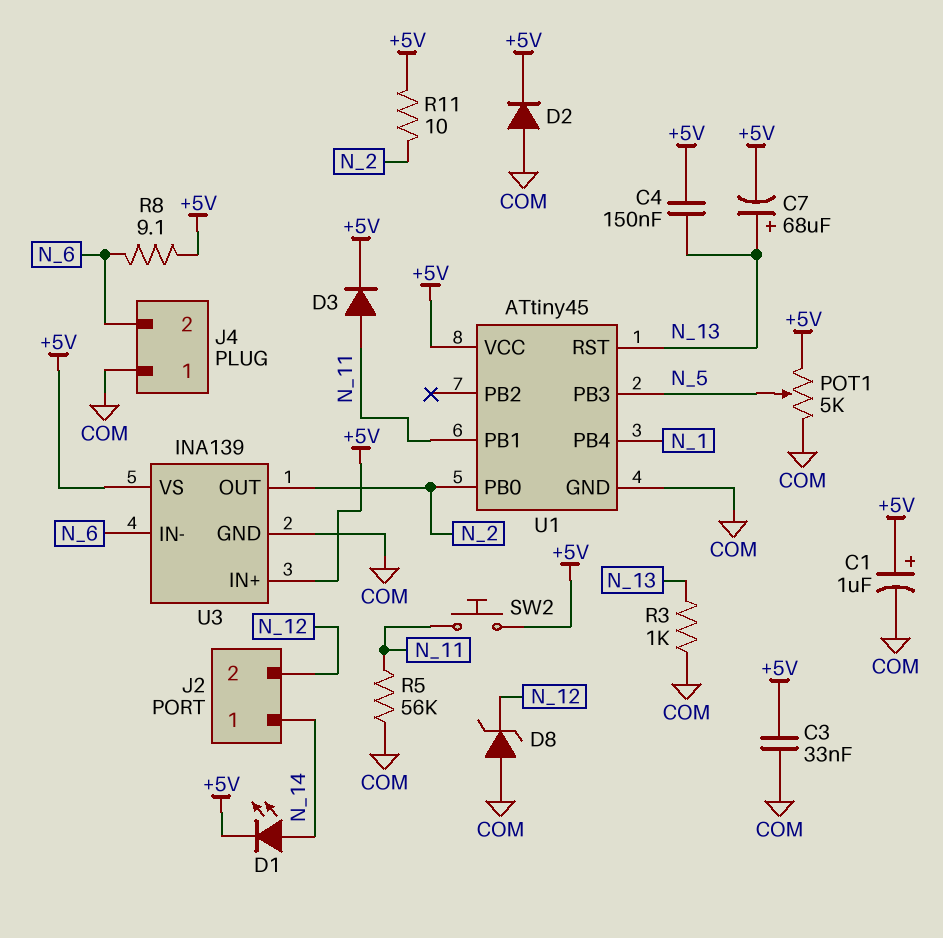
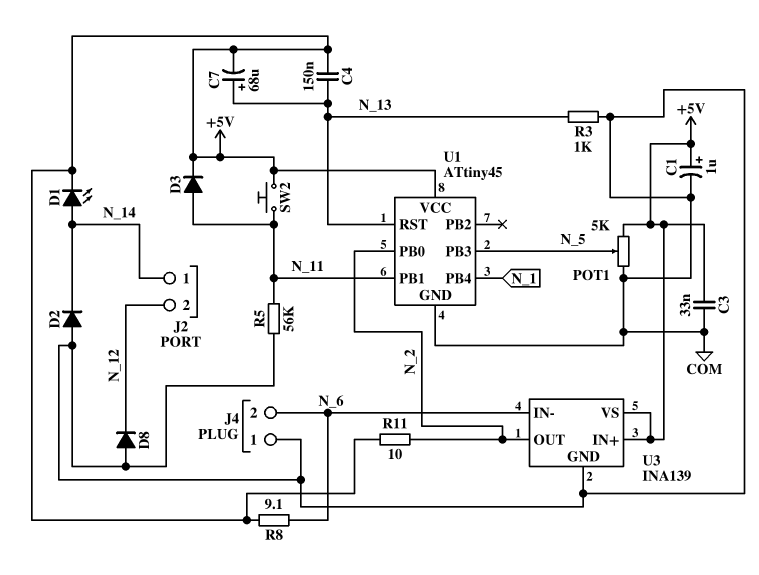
D2: diode (A COM, K +5V) -> diode (A COM, K N_14)
D8: zener (A COM, K N_12) -> diode (A COM, K N_12)

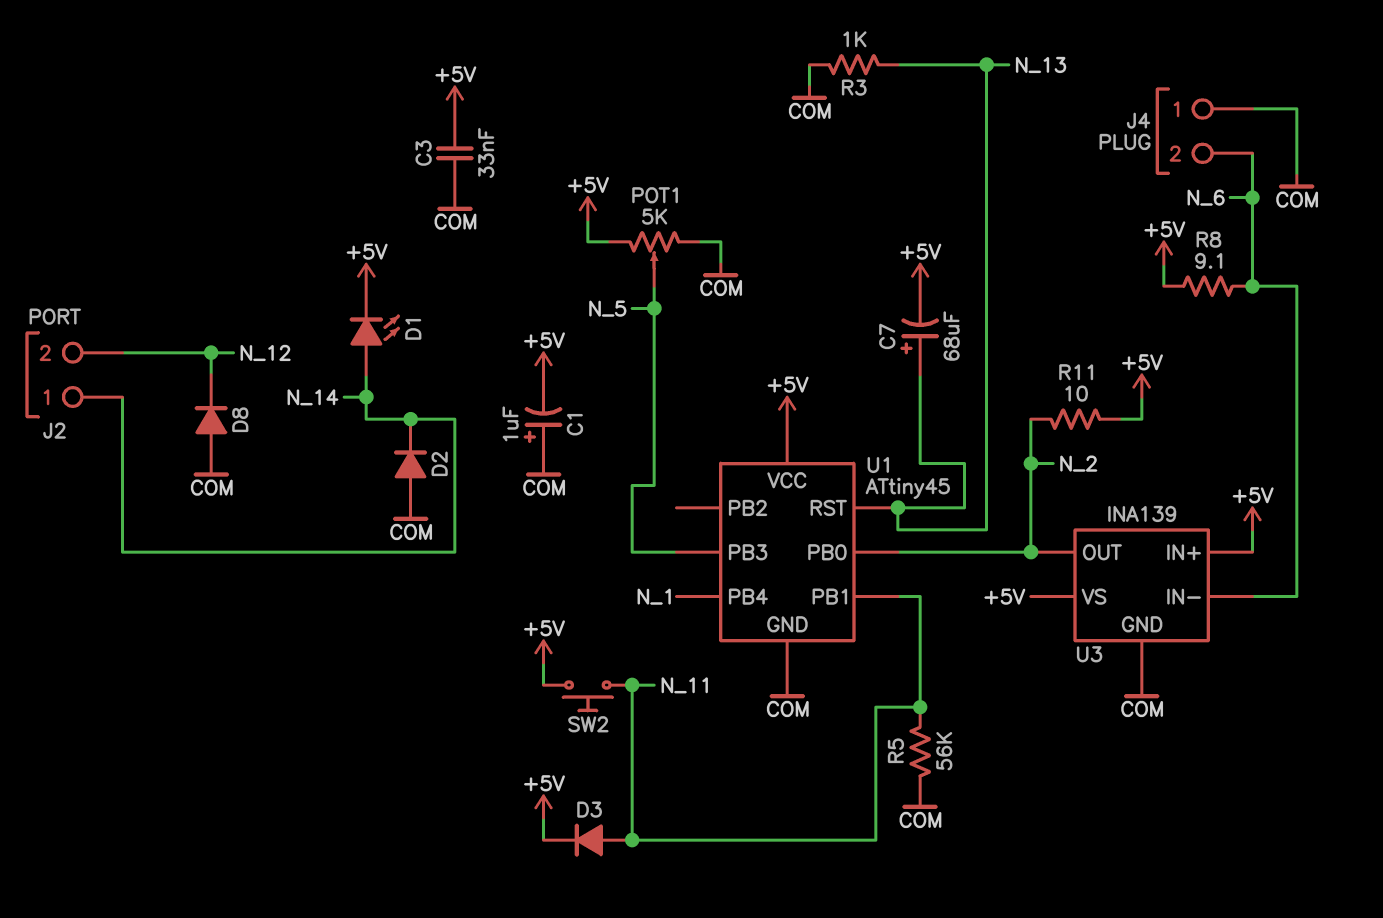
C1: 1uF (plus +5V, minus COM) -> 1uF (plus COM, minus +5V)
C4: 150nF (+5V, N_13) -> none

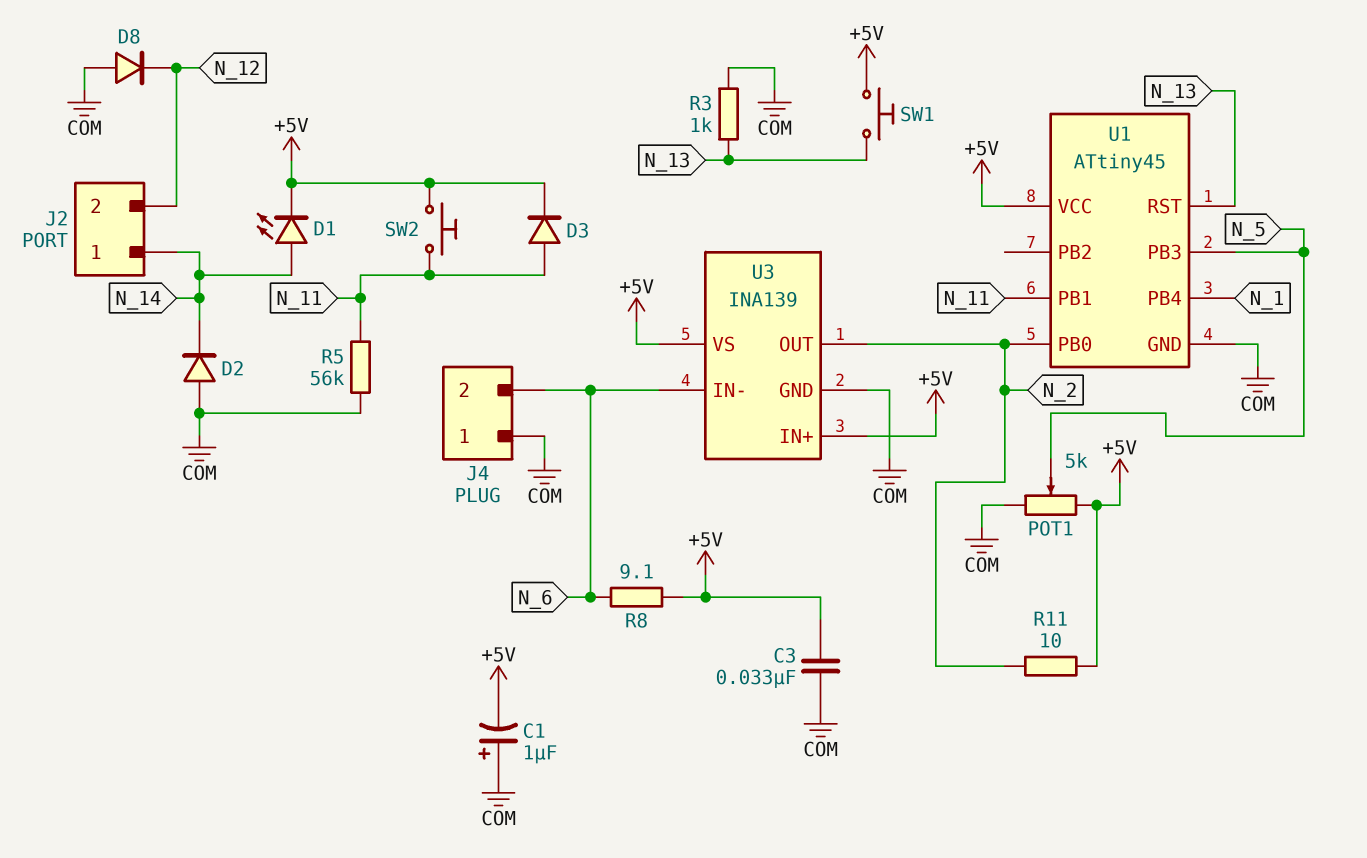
C7: 68uF (plus N_13, minus +5V) -> none
SW1: none -> button (+5V, N_13)

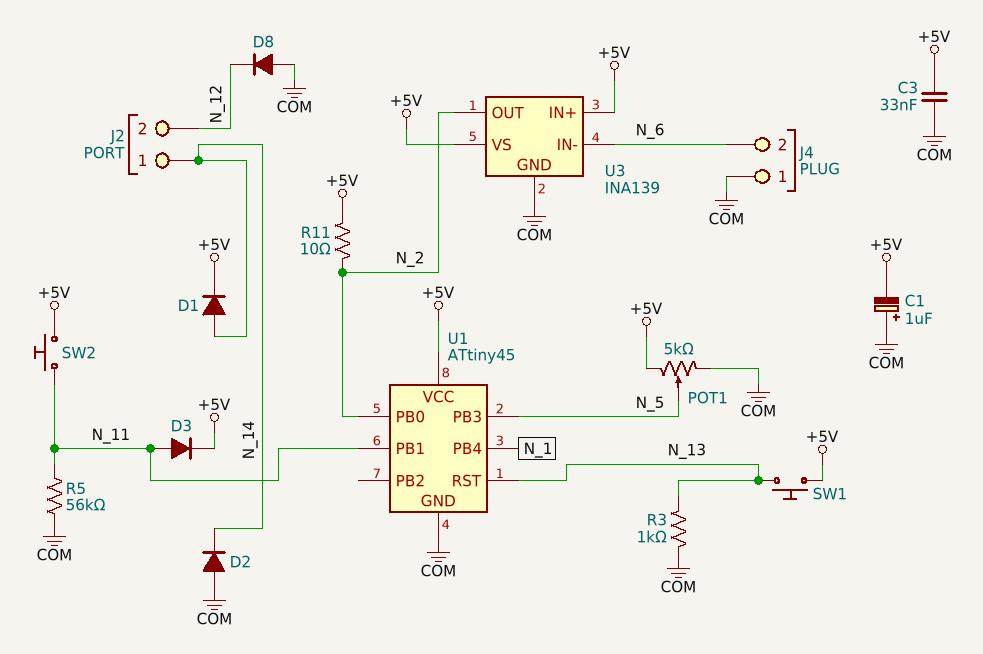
D1: LED (A N_14, K +5V) -> diode (A N_14, K +5V)
R8: 9.1 (+5V, N_6) -> none

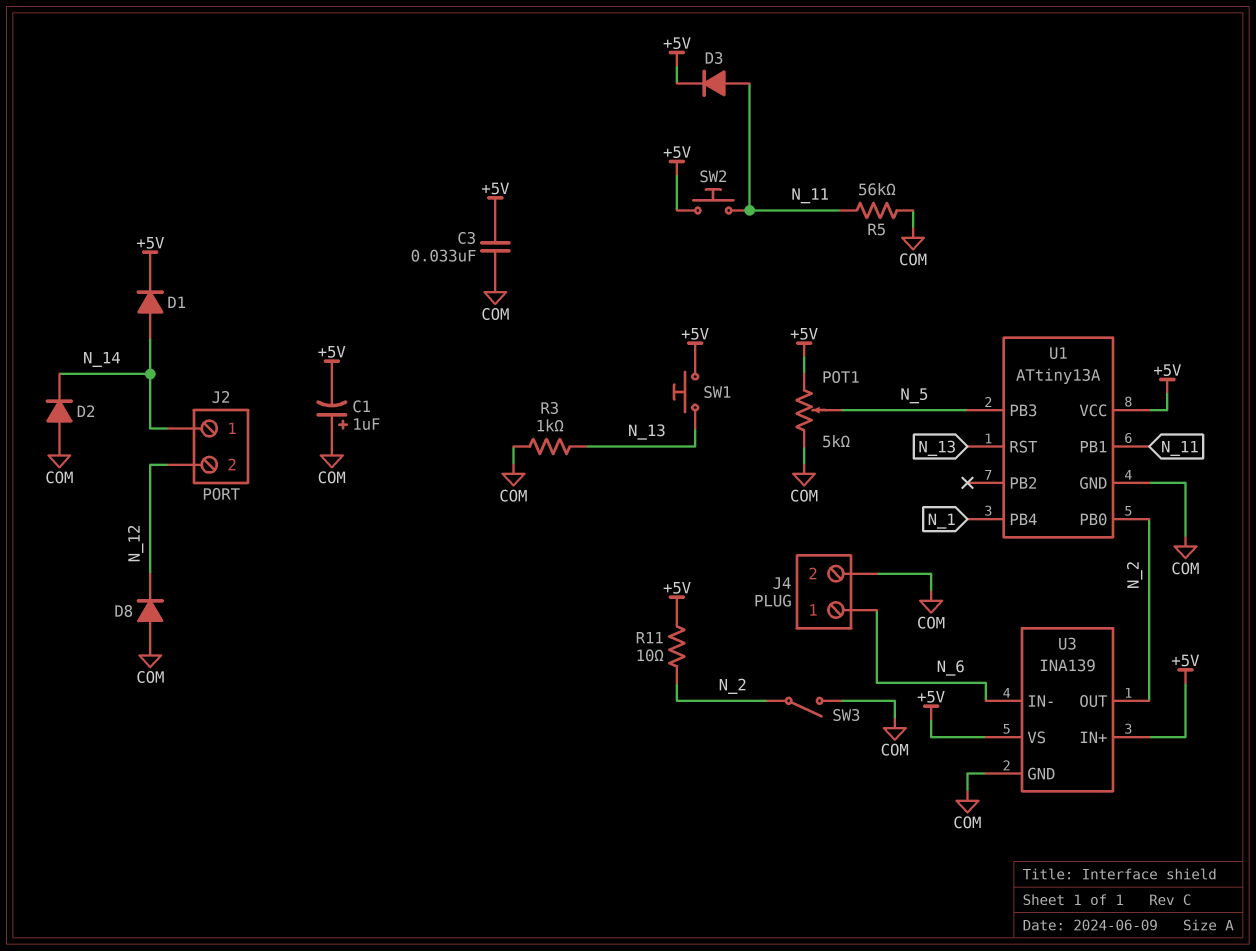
J4 pin 1: COM -> N_6
J4 pin 2: N_6 -> COM
SW3: none -> switch (COM, N_2)
U1: ATtiny45 -> ATtiny13A

